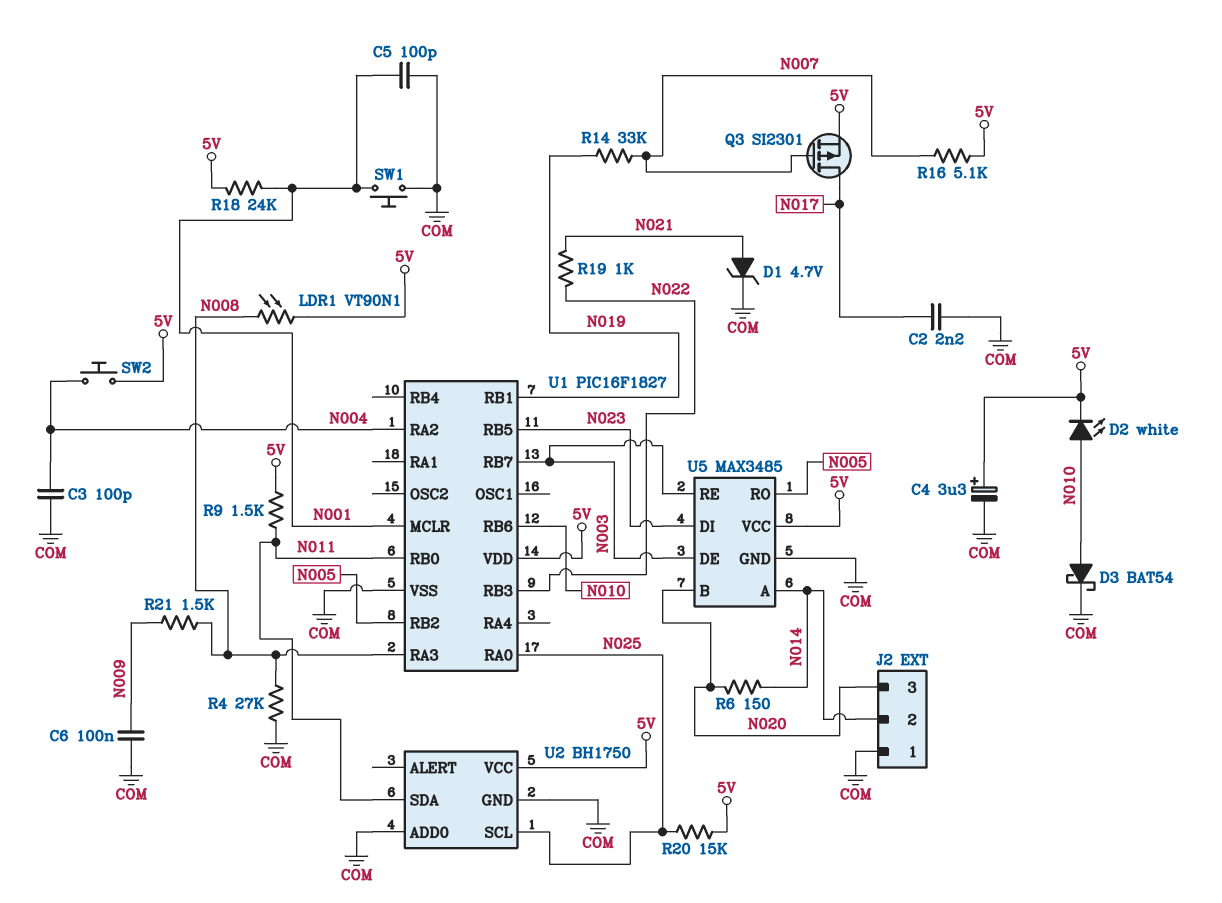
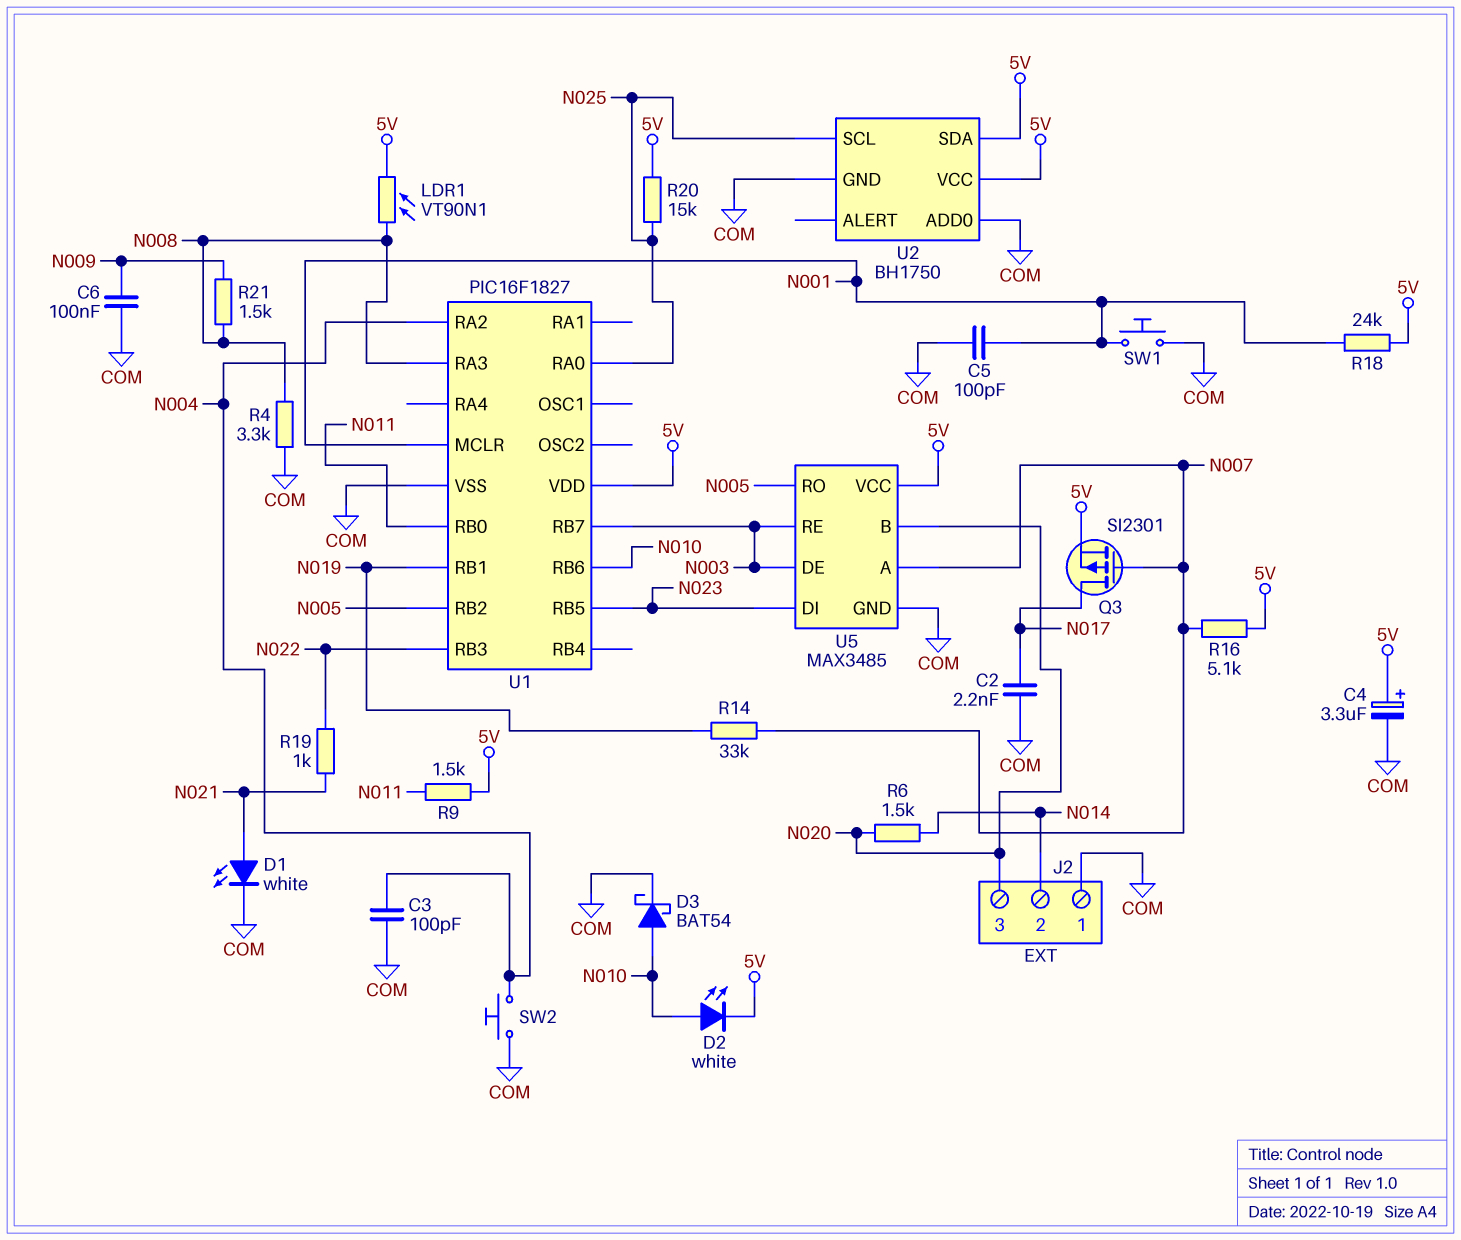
D1: zener 4.7V (A N021, K COM) -> LED white (A N021, K COM)
R4: 27k (COM, N008) -> 3.3k (COM, N008)
R6: 150 (N014, N020) -> 1.5k (N014, N020)
SW2: button (5V, N004) -> button (COM, N004)
U2 pin SDA: N011 -> 5V
U5 pin A: N014 -> N007

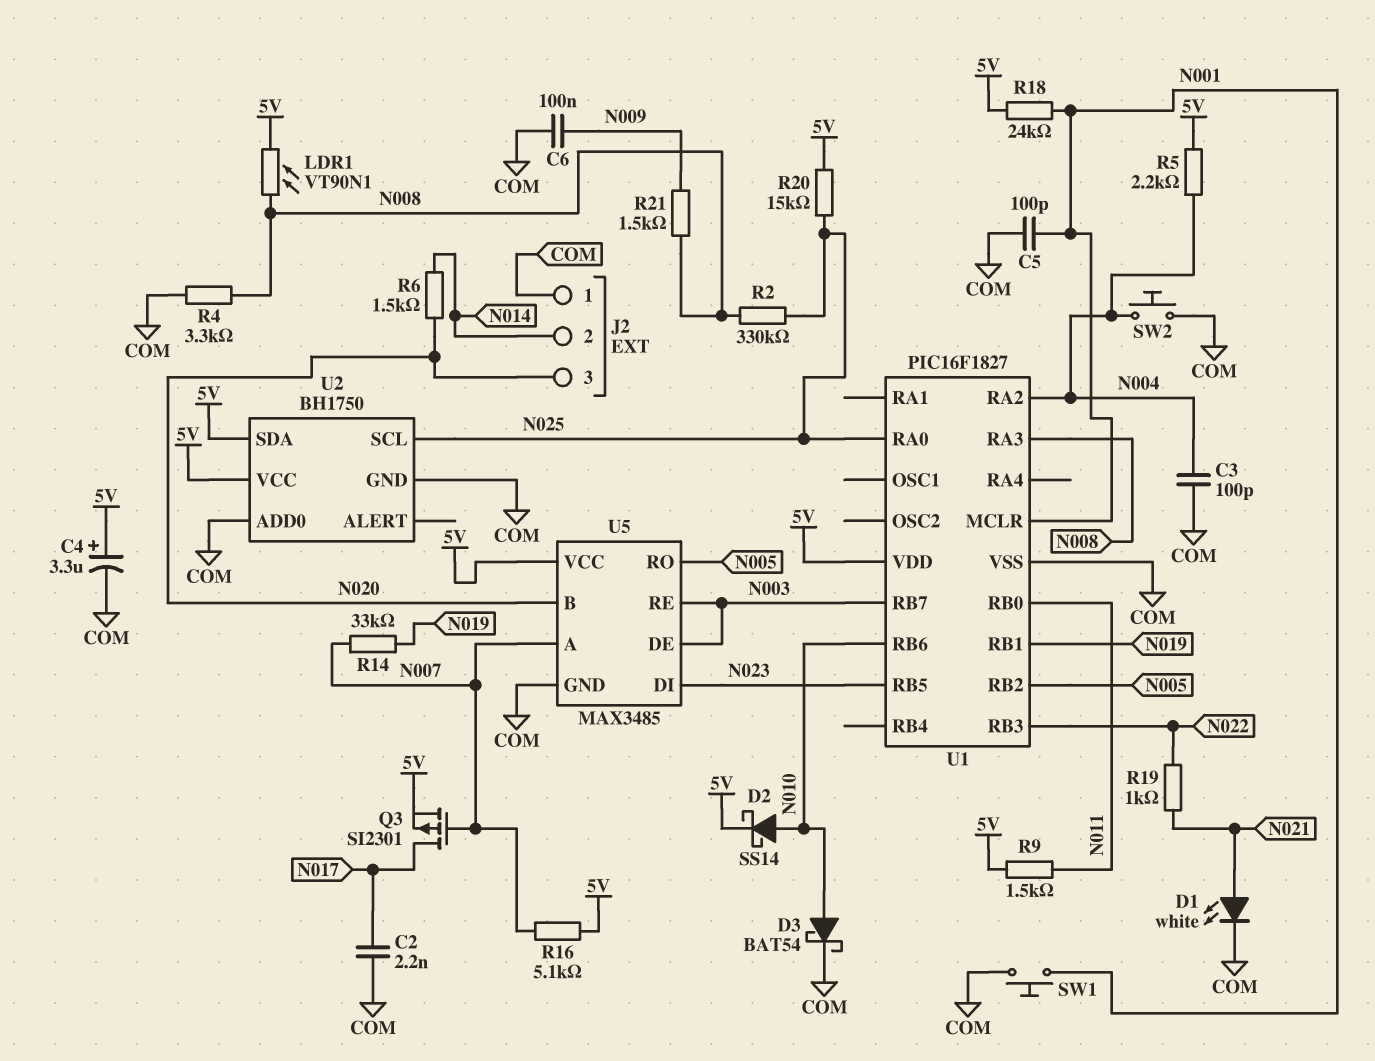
D2: LED white (A N010, K 5V) -> schottky SS14 (A N010, K 5V)
R2: none -> 330k (N008, N025)
R5: none -> 2.2k (5V, N004)

